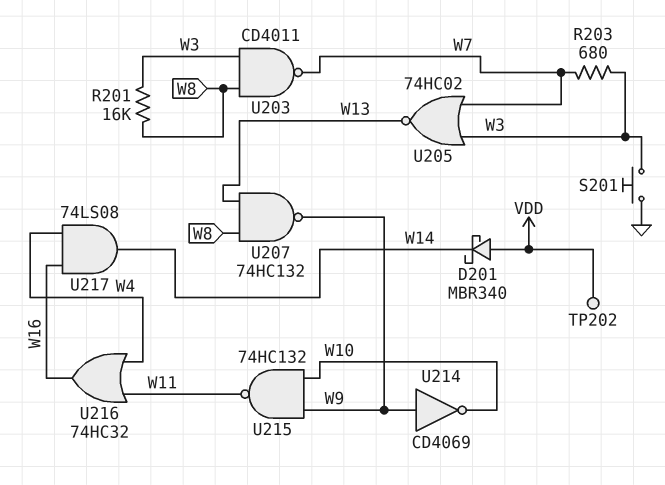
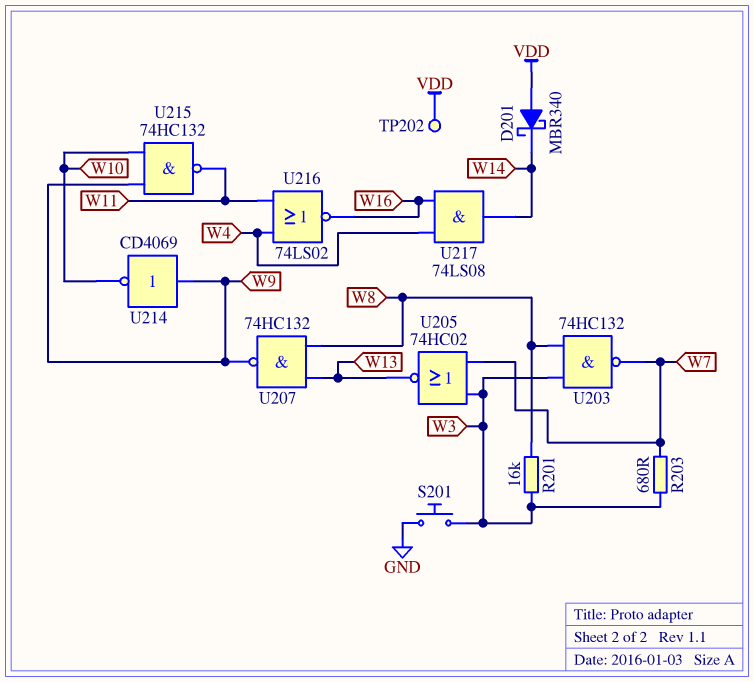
U203: NAND CD4011 (in W3, in W8, out W7) -> NAND 74HC132 (in W3, in W8, out W7)
U216: OR 74HC32 (in W4, in W11, out W16) -> NOR 74LS02 (in W4, in W11, out W16)

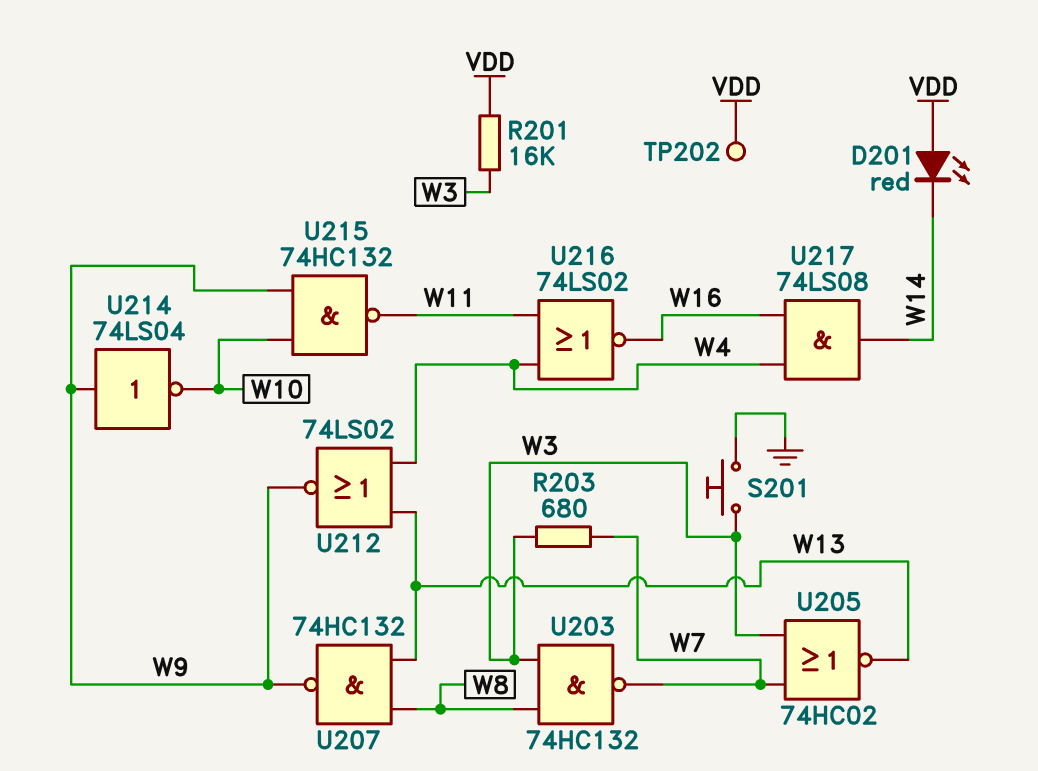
D201: schottky MBR340 (A VDD, K W14) -> LED red (A VDD, K W14)
R201: 16k (W3, W8) -> 16k (VDD, W3)
U212: none -> NOR 74LS02 (in W4, in W13, out W9)
U214: NOT CD4069 (in W9, out W10) -> NOT 74LS04 (in W9, out W10)

